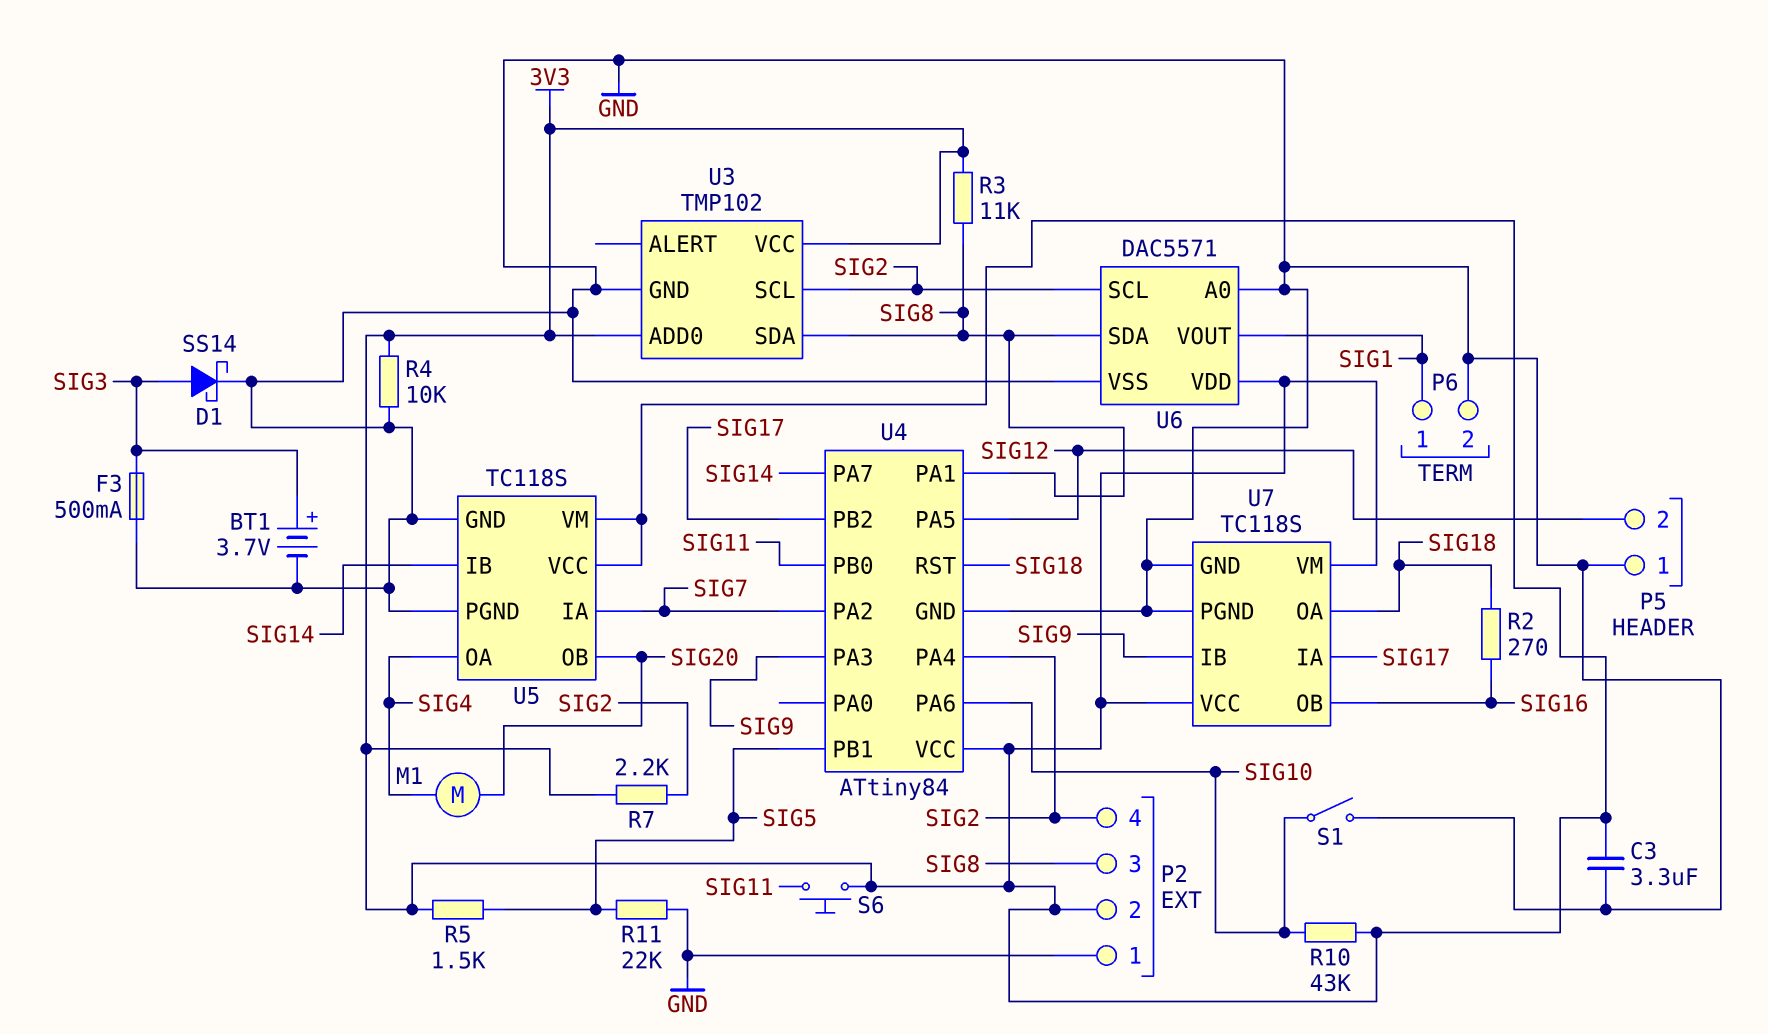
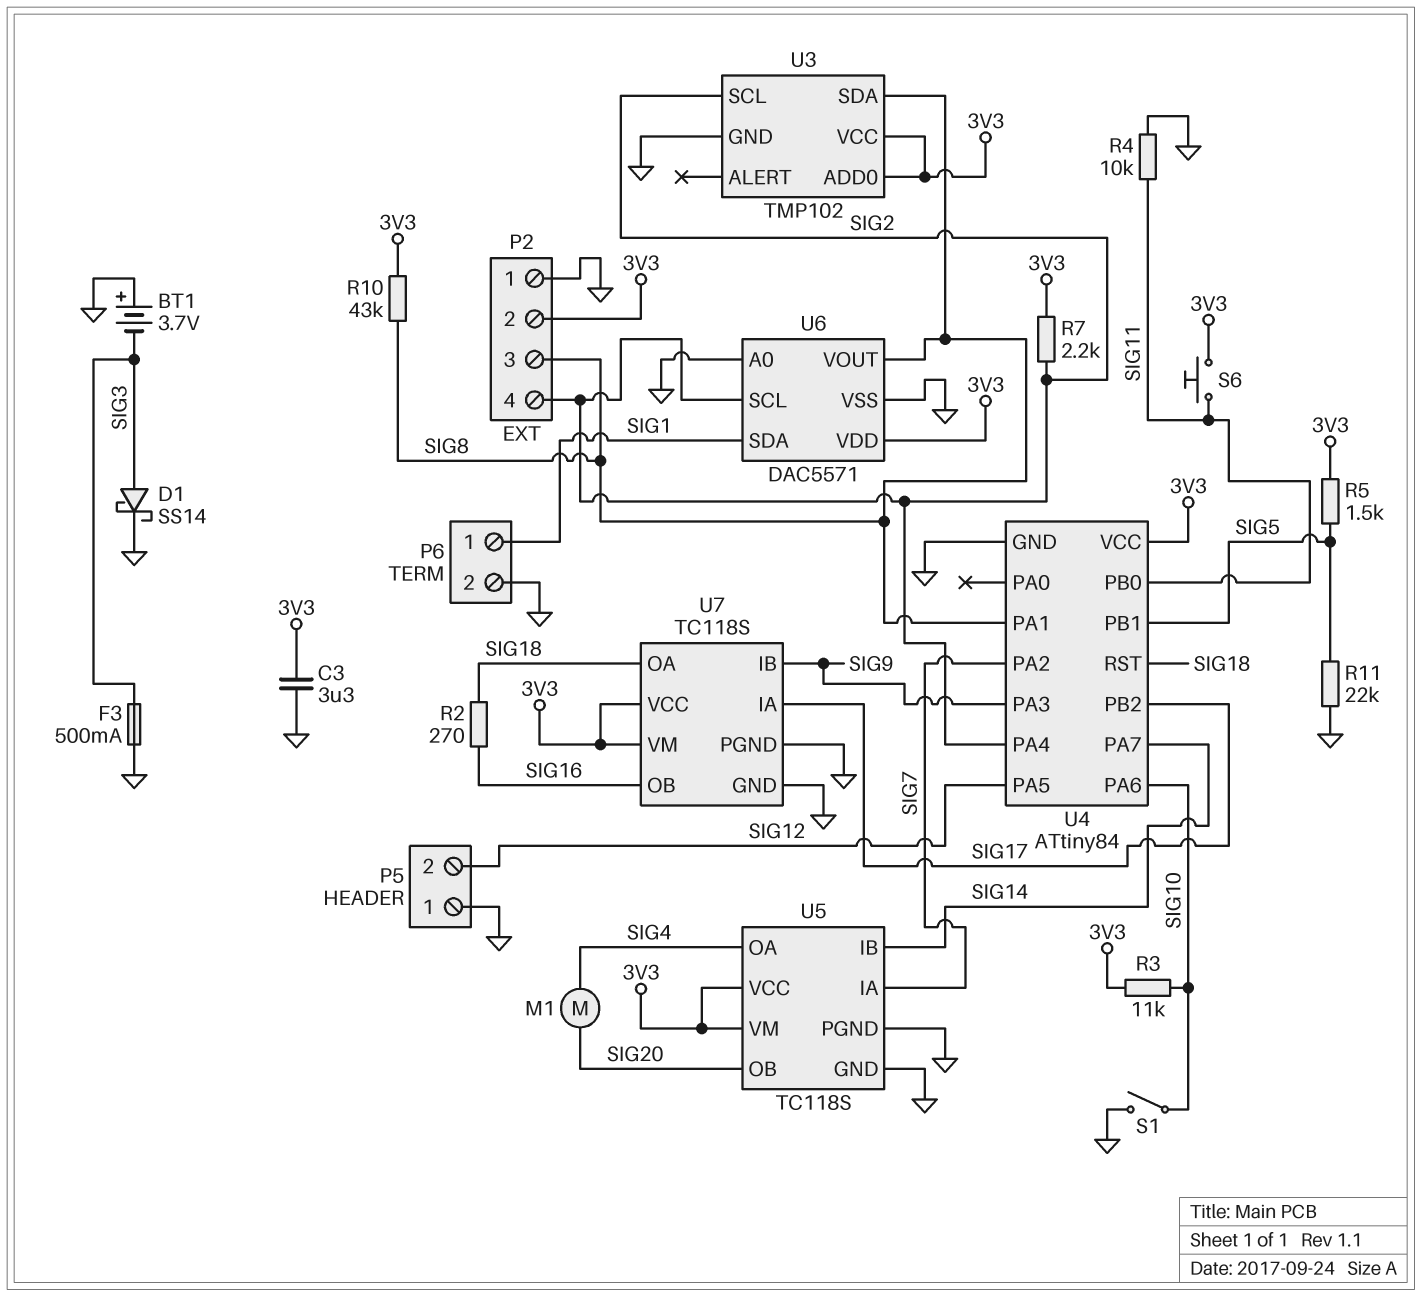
BT1: 3.7V (plus SIG3, minus GND) -> 3.7V (plus GND, minus SIG3)
R3: 11k (3V3, SIG8) -> 11k (3V3, SIG10)
R4: 10k (3V3, GND) -> 10k (GND, SIG11)
R10: 43k (3V3, SIG10) -> 43k (3V3, SIG8)
U6 pin SDA: SIG8 -> SIG1
U6 pin VOUT: SIG1 -> SIG8

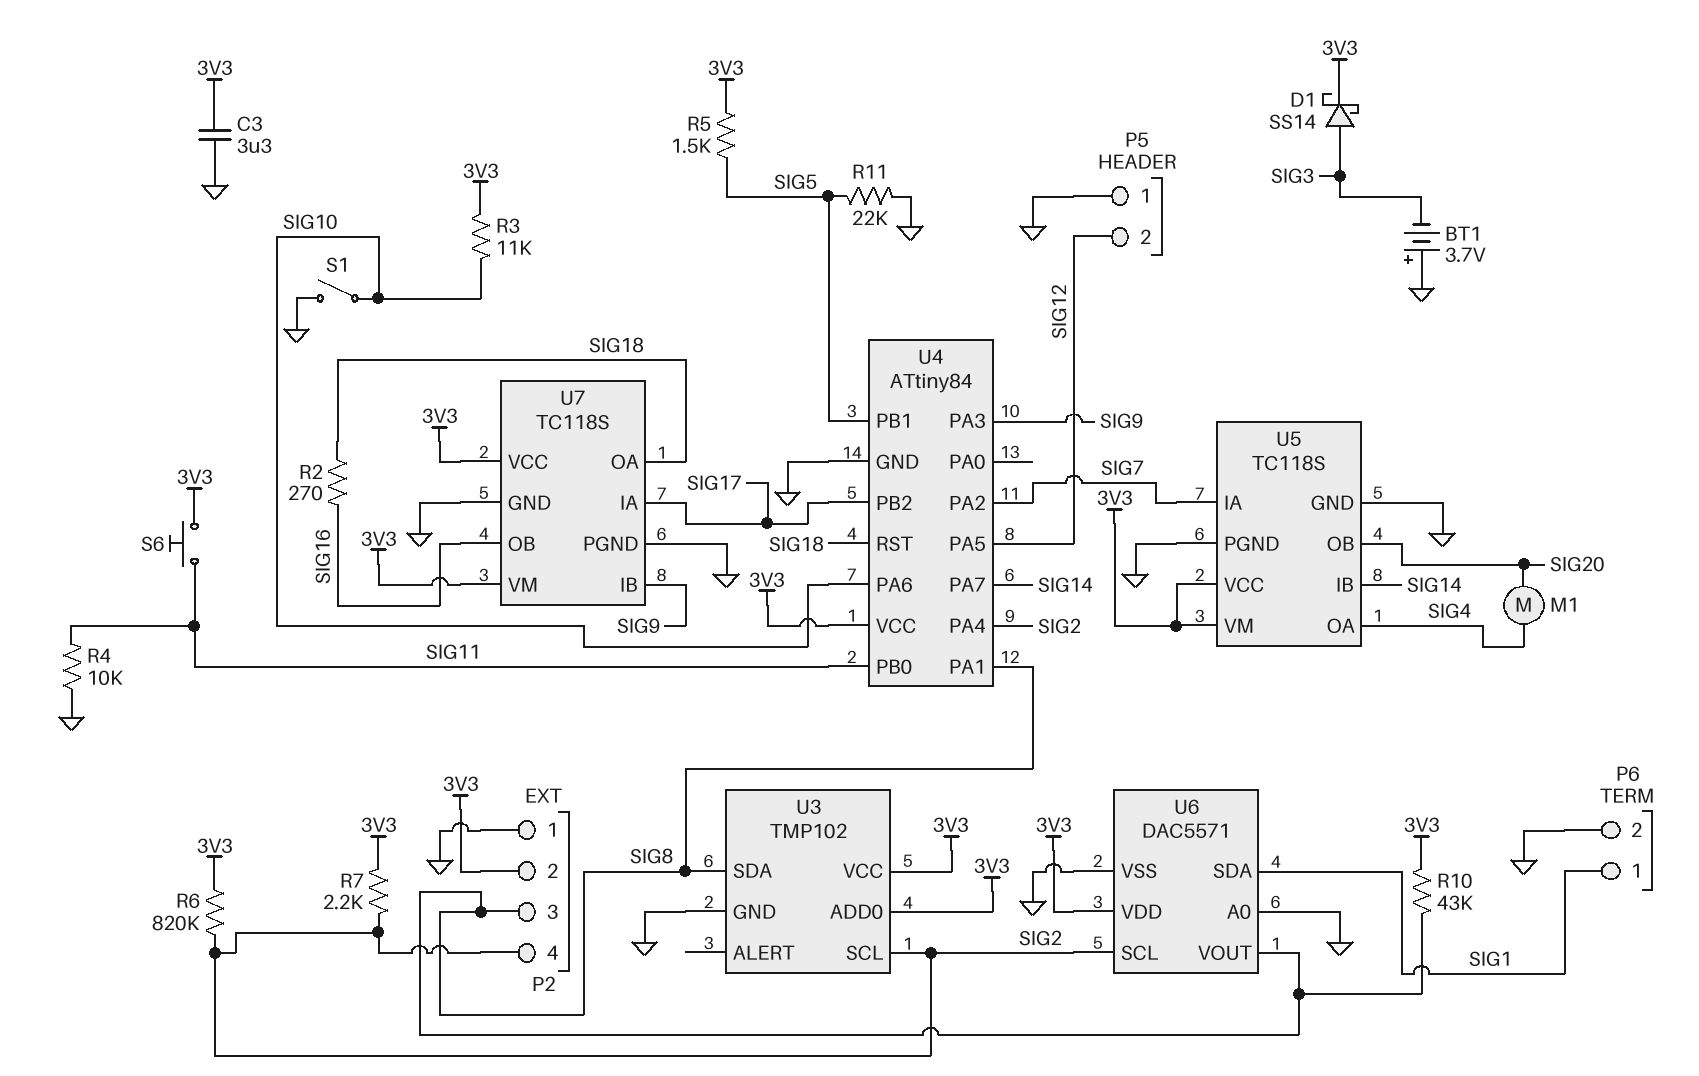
D1: schottky SS14 (A SIG3, K GND) -> schottky SS14 (A SIG3, K 3V3)
F3: 500mA (GND, SIG3) -> none
R6: none -> 820k (3V3, SIG2)

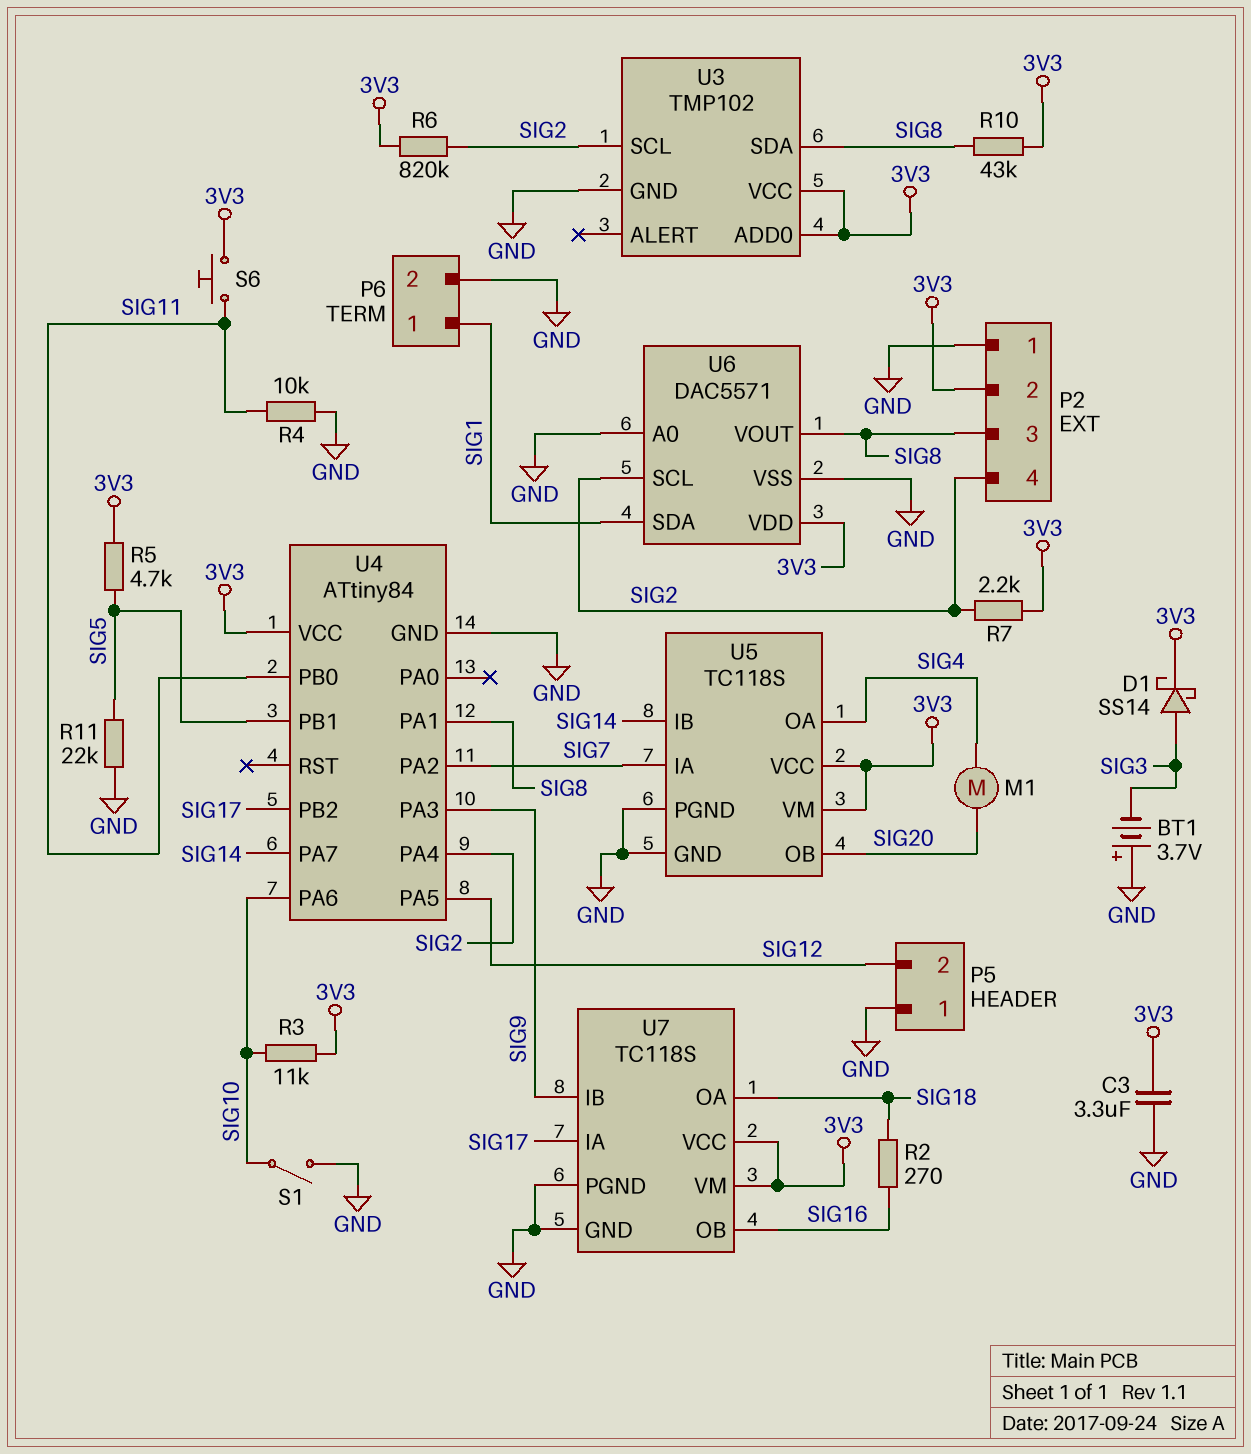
R5: 1.5k (3V3, SIG5) -> 4.7k (3V3, SIG5)
U4 pin RST: SIG18 -> none

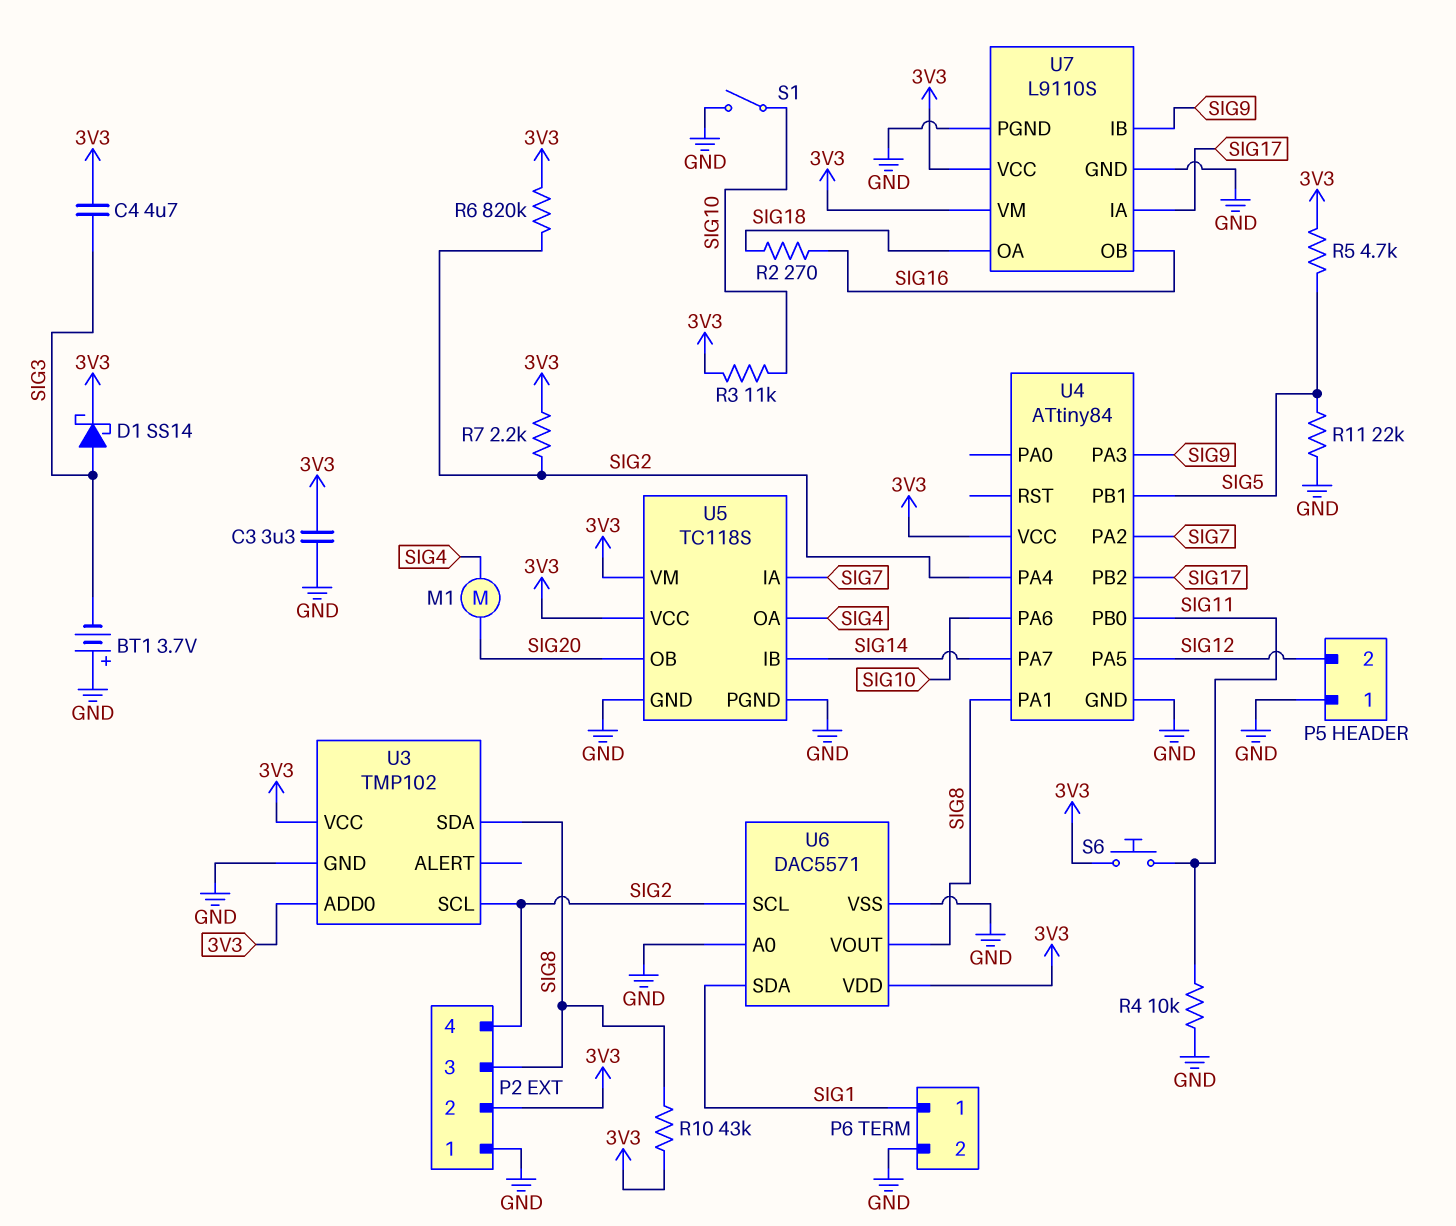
C4: none -> 4.7uF (3V3, SIG3)
U7: TC118S -> L9110S

